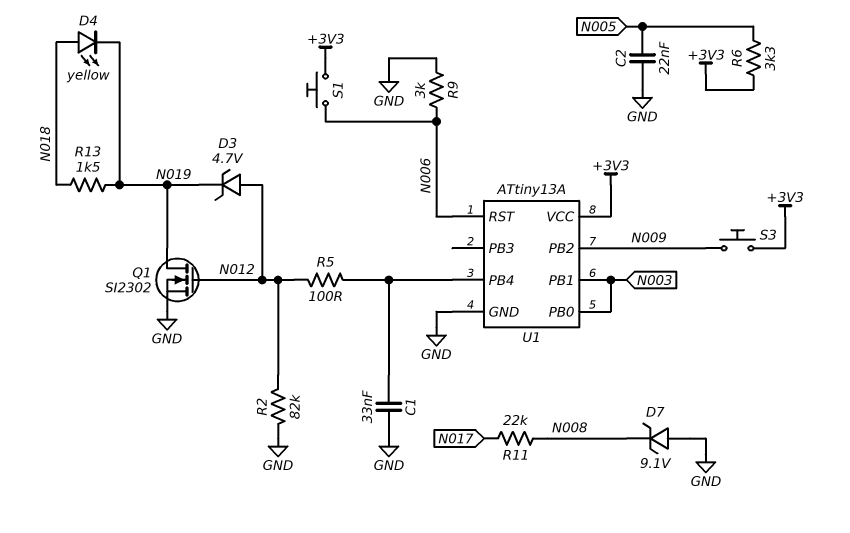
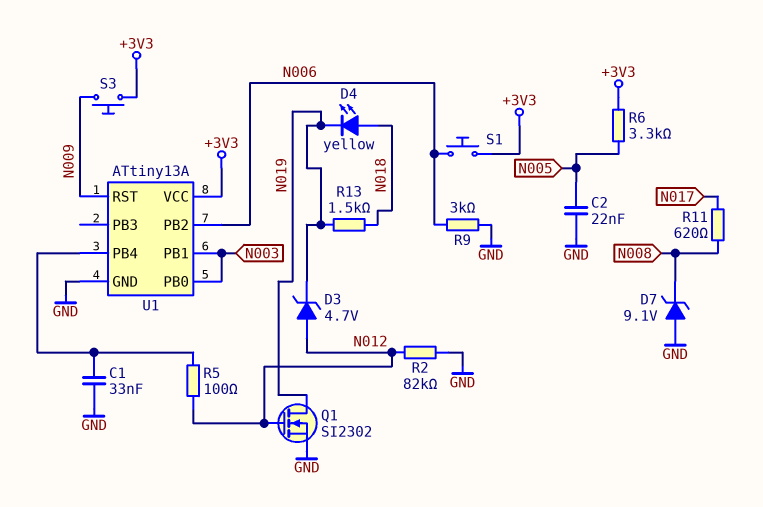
R11: 22k (N008, N017) -> 620 (N008, N017)
U1 pin PB2: N009 -> N006
U1 pin RST: N006 -> N009

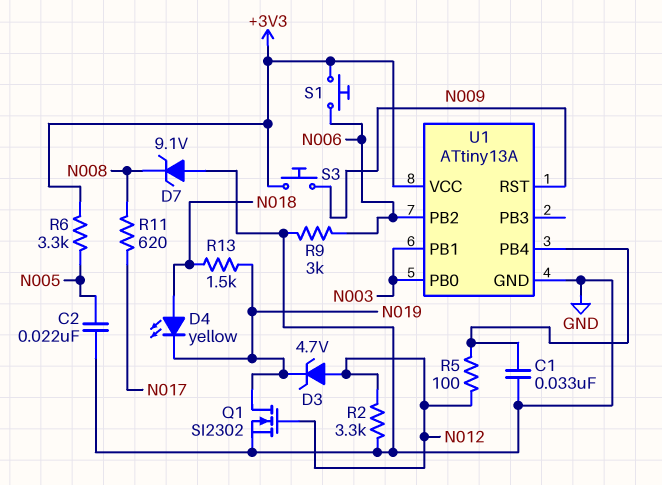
R2: 82k (GND, N012) -> 3.3k (GND, N012)

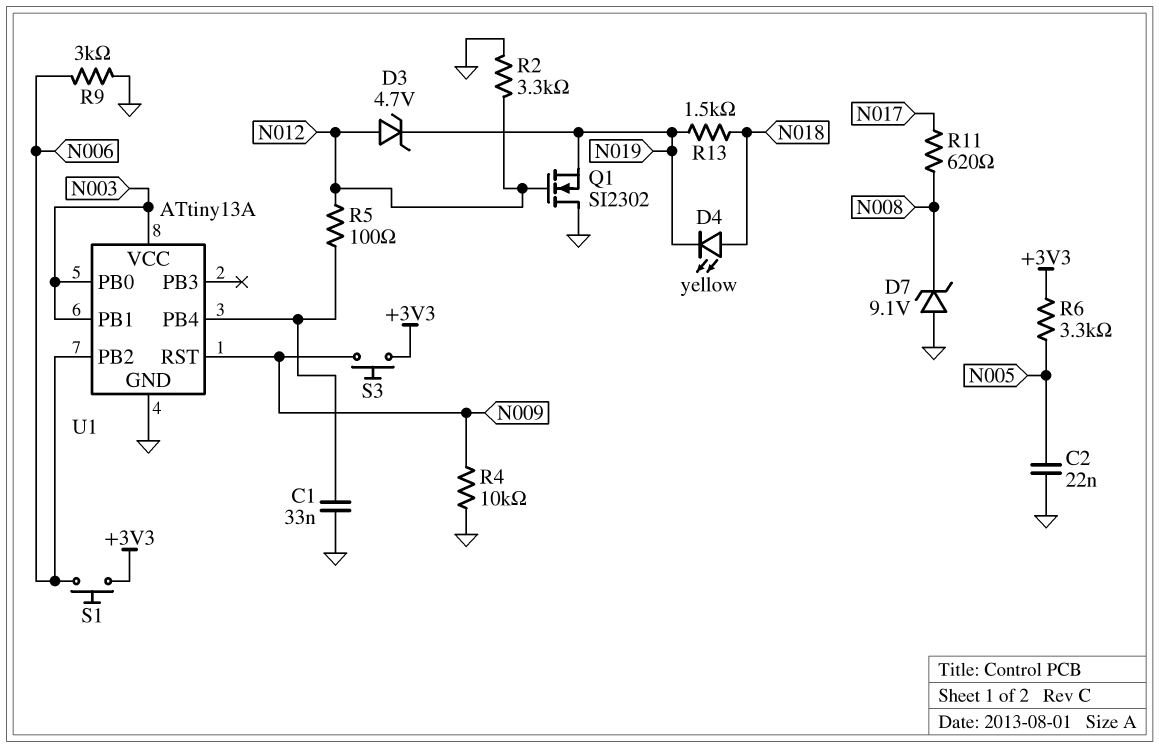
Q1: NMOS SI2302 (G N012, D N019, S GND) -> NMOS SI2302 (G N012, D GND, S N019)
R4: none -> 10k (GND, N009)
U1 pin VCC: +3V3 -> N003

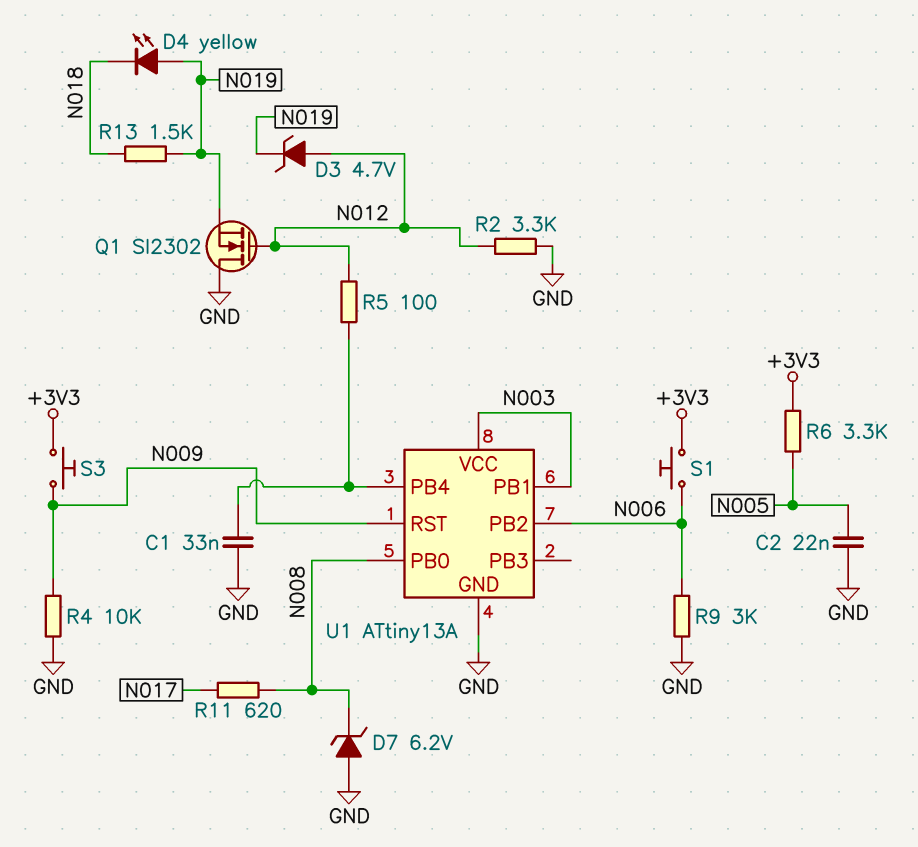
D4: LED yellow (A N018, K N019) -> LED yellow (A N019, K N018)
D7: zener 9.1V (A GND, K N008) -> zener 6.2V (A GND, K N008)
U1 pin PB0: N003 -> N008

